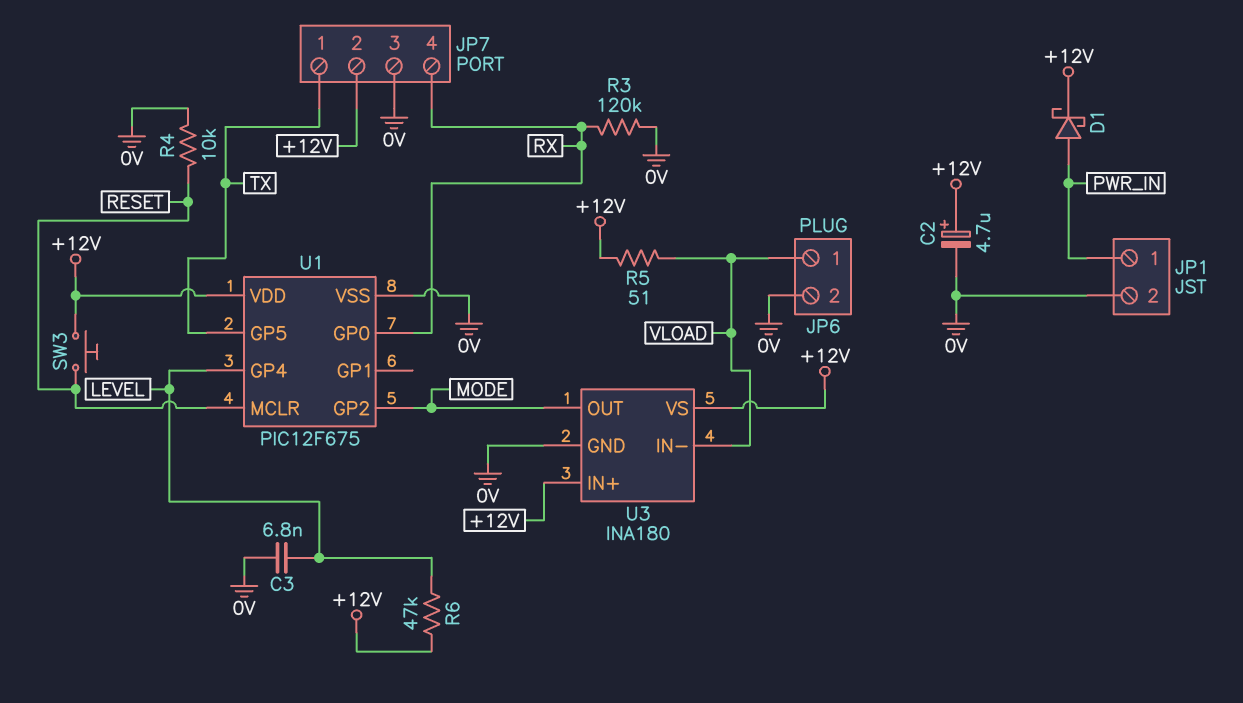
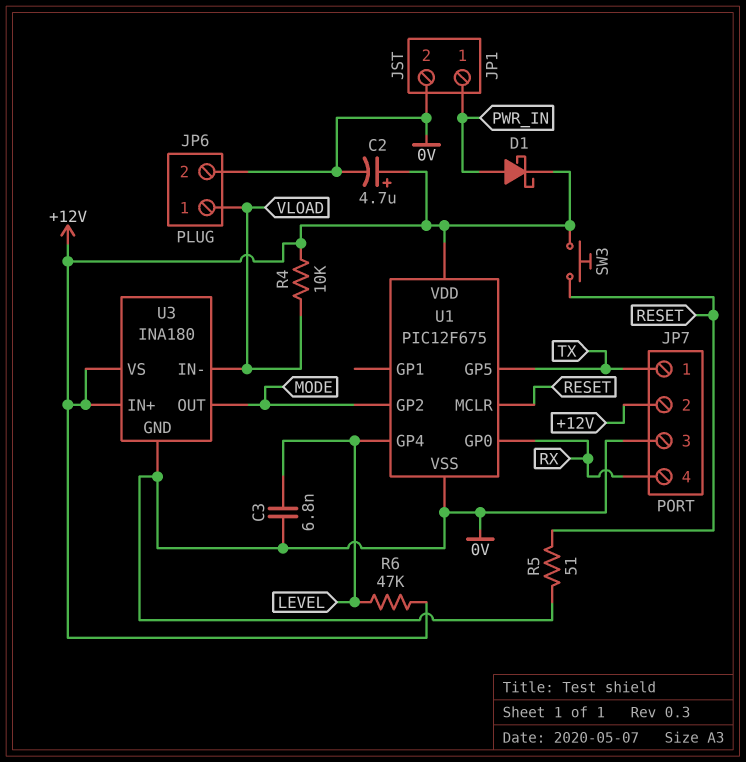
R3: 120k (0V, RX) -> none
R4: 10k (0V, RESET) -> 10k (+12V, VLOAD)
R5: 51 (+12V, VLOAD) -> 51 (0V, RESET)

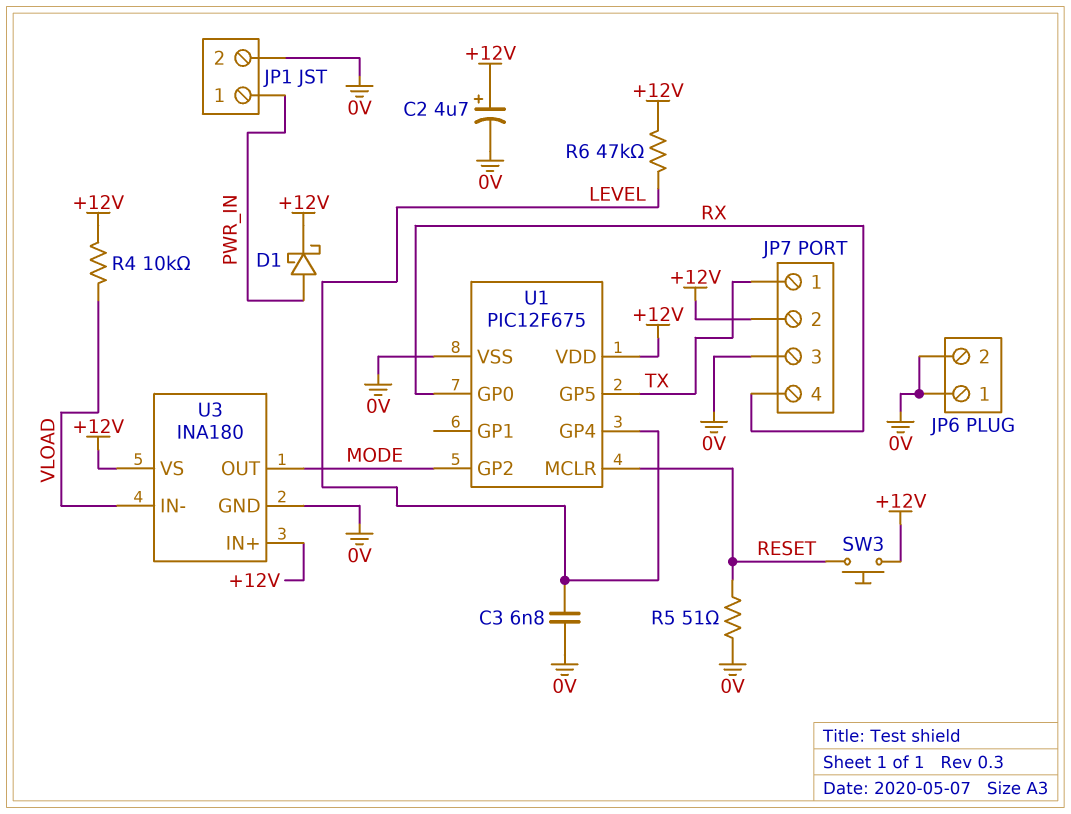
JP6 pin 1: VLOAD -> 0V

